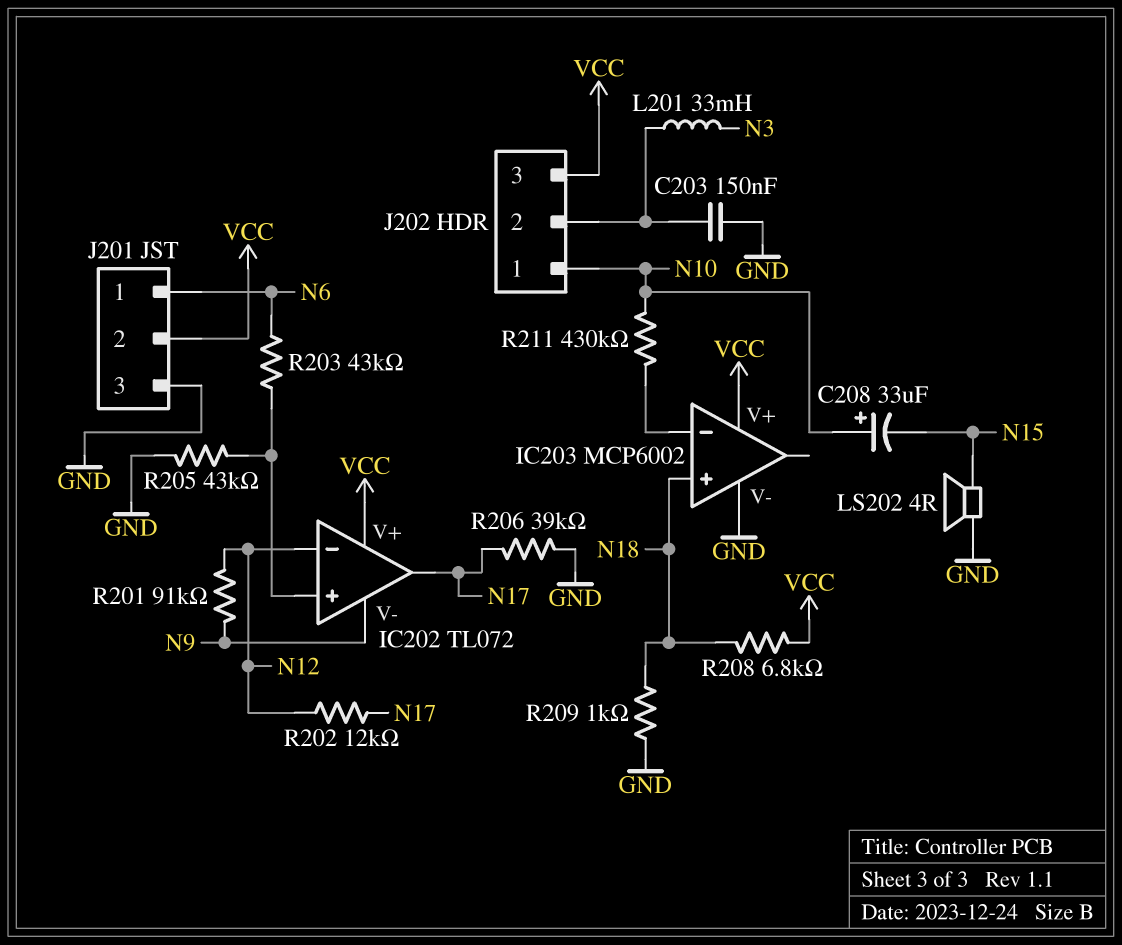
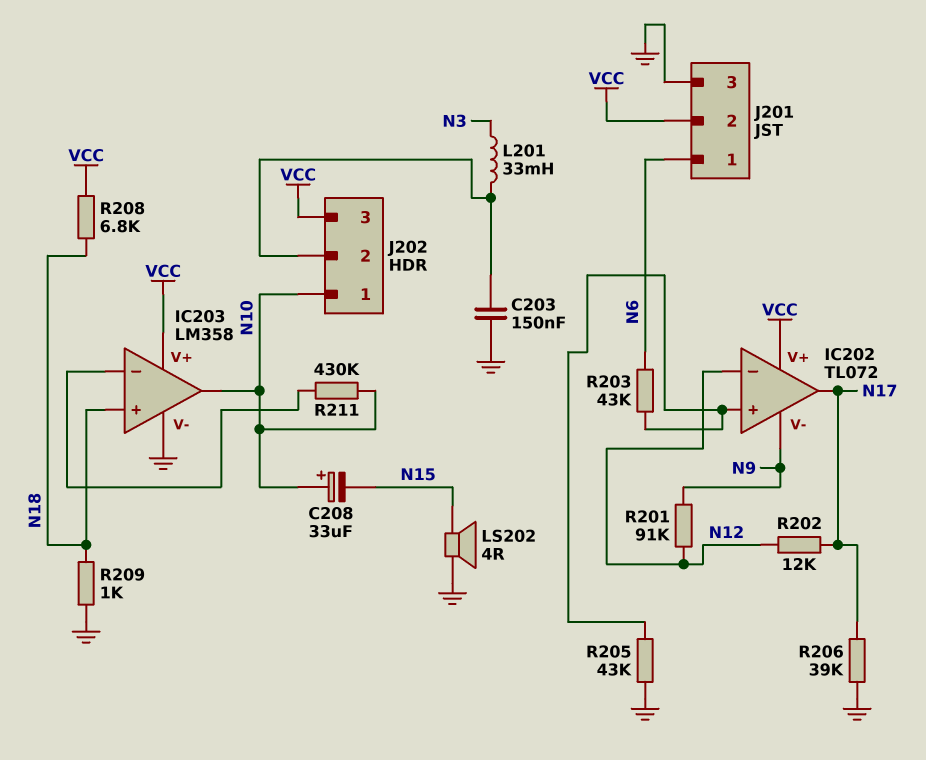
IC203: MCP6002 -> LM358
IC203 pin out: none -> N10

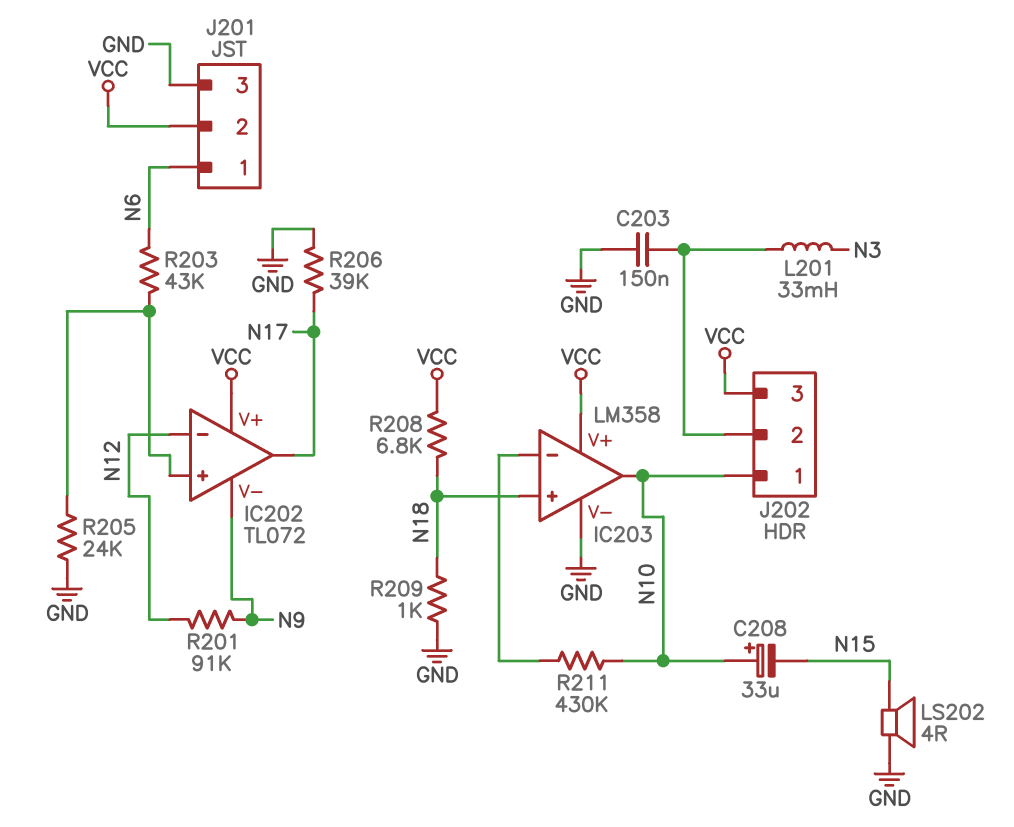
R202: 12k (N12, N17) -> none
R205: 43k (GND, IC202/in+) -> 24k (GND, IC202/in+)

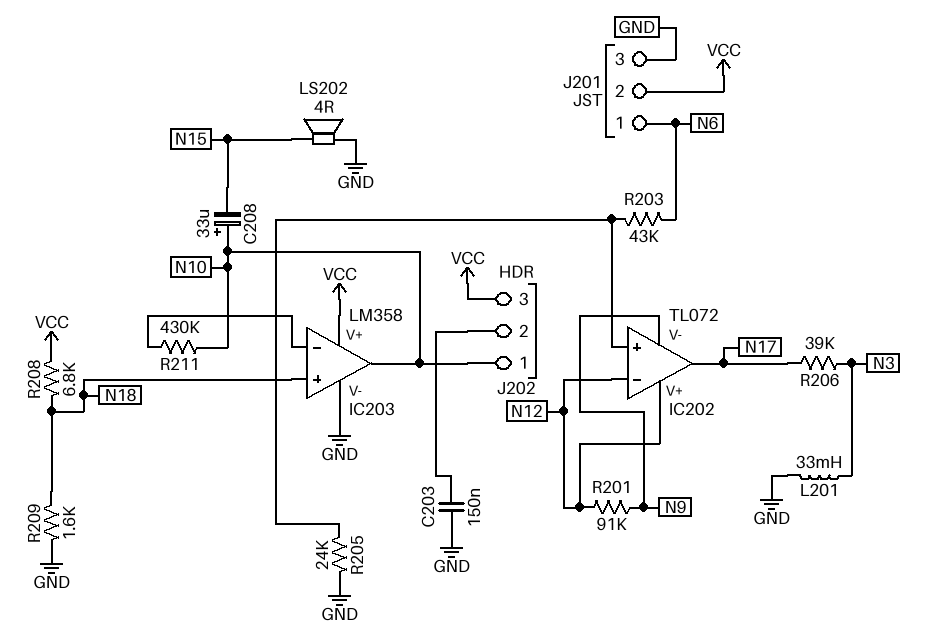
IC202 pin V+: VCC -> N12
L201: 33mH (J202/2, N3) -> 33mH (GND, N3)
R206: 39k (GND, N17) -> 39k (N3, N17)
R209: 1k (GND, N18) -> 1.6k (GND, N18)

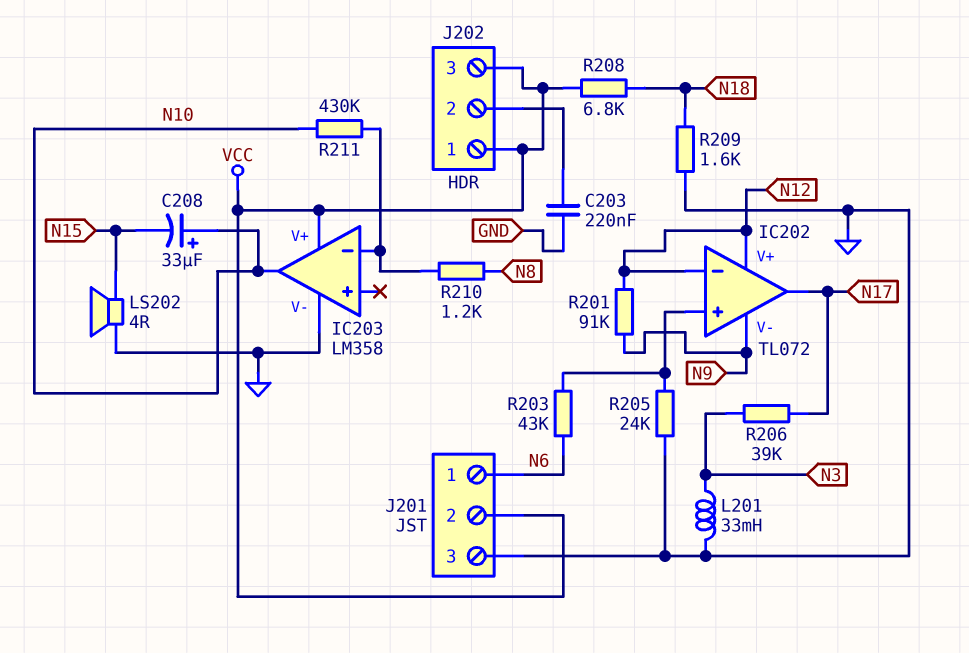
C203: 150nF (GND, J202/2) -> 220nF (GND, J202/2)
IC203 pin in+: N18 -> none
J202 pin 1: N10 -> VCC
R210: none -> 1.2k (IC203/in-, N8)

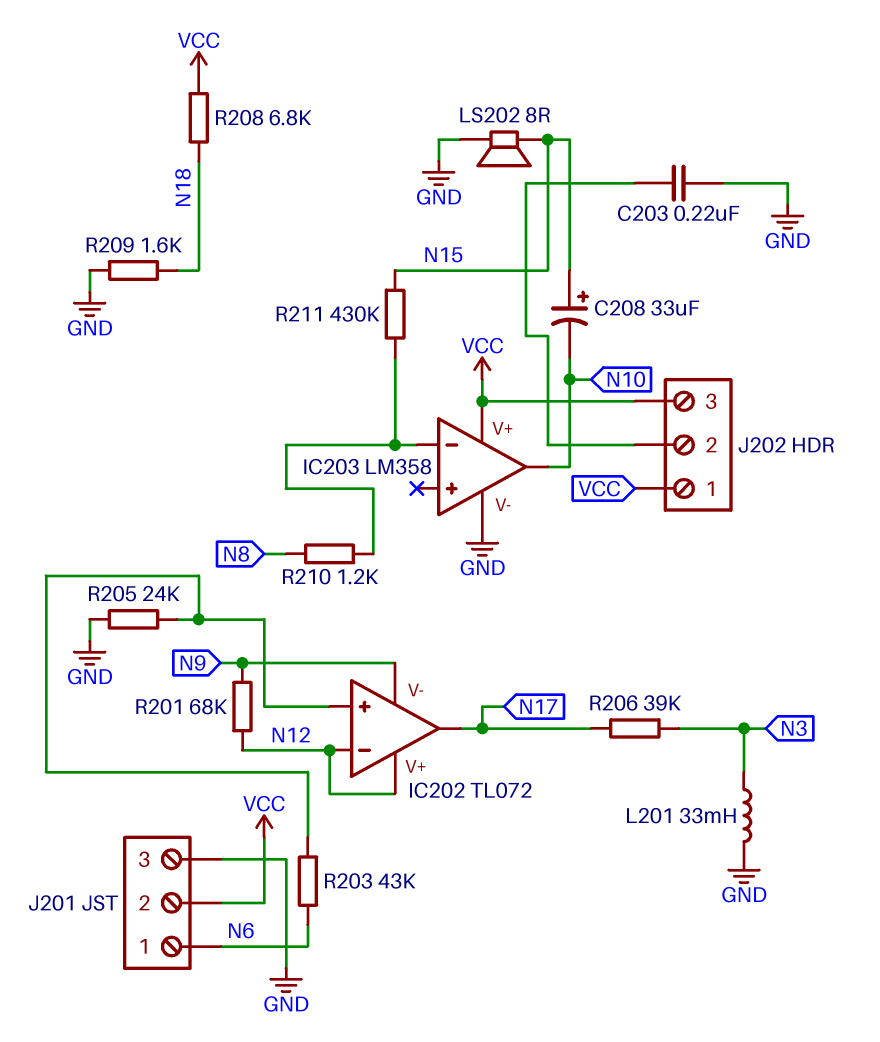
C208: 33uF (plus N10, minus N15) -> 33uF (plus N15, minus N10)
LS202: speaker 4R (GND, N15) -> speaker 8R (GND, N15)
R201: 91k (N9, N12) -> 68k (N9, N12)
R211: 430k (IC203/in-, N10) -> 430k (IC203/in-, N15)

